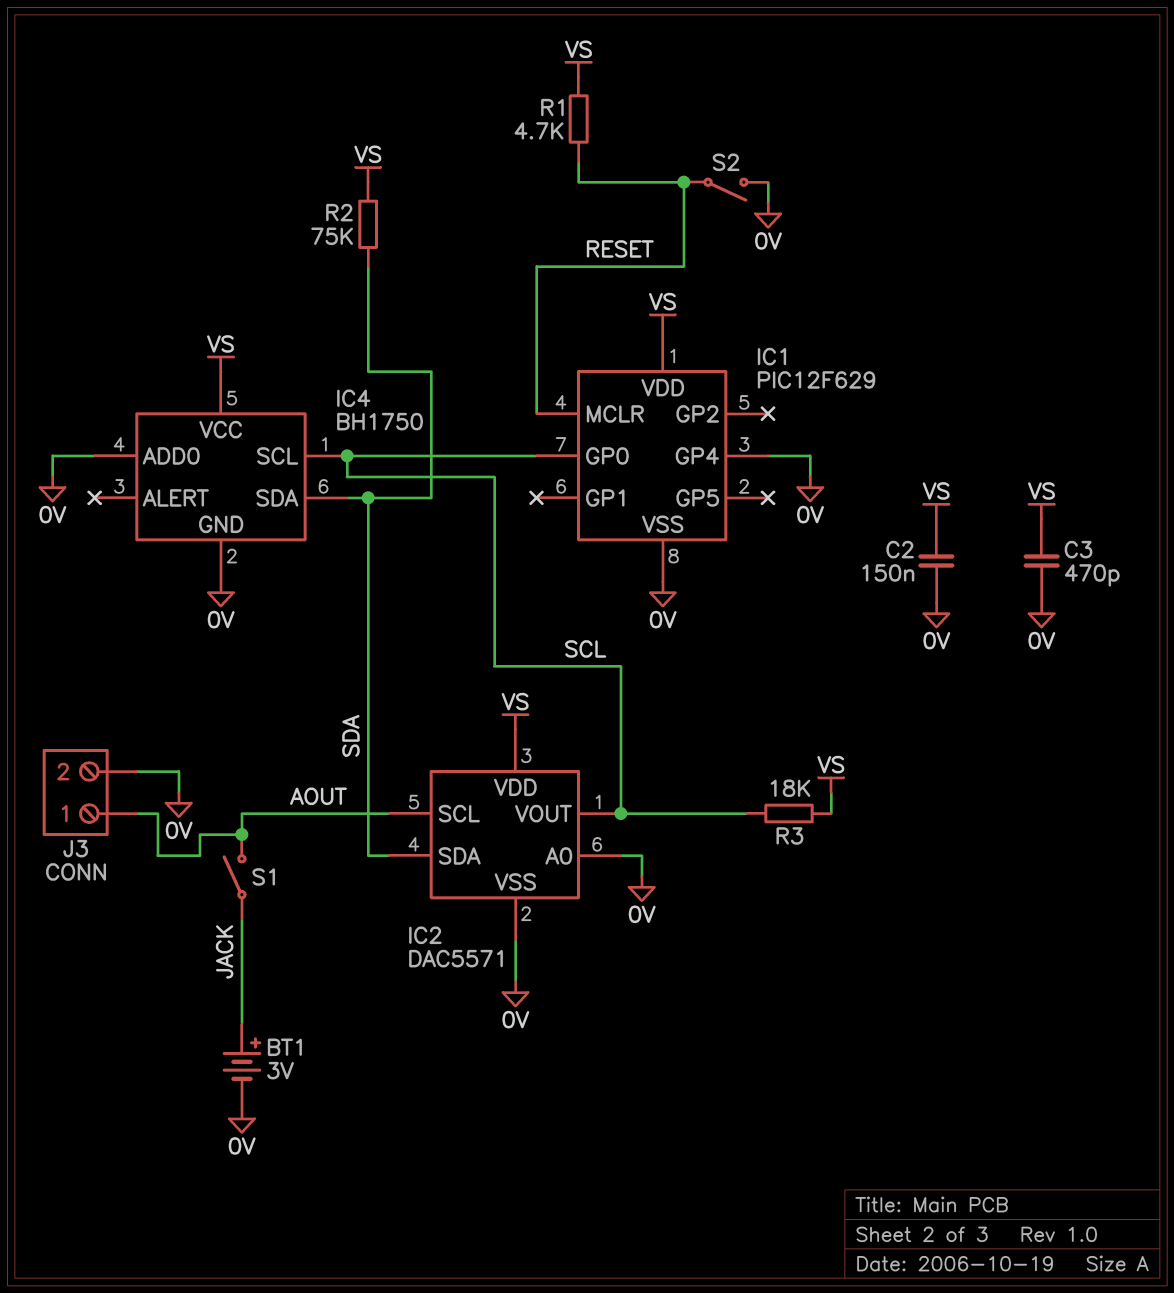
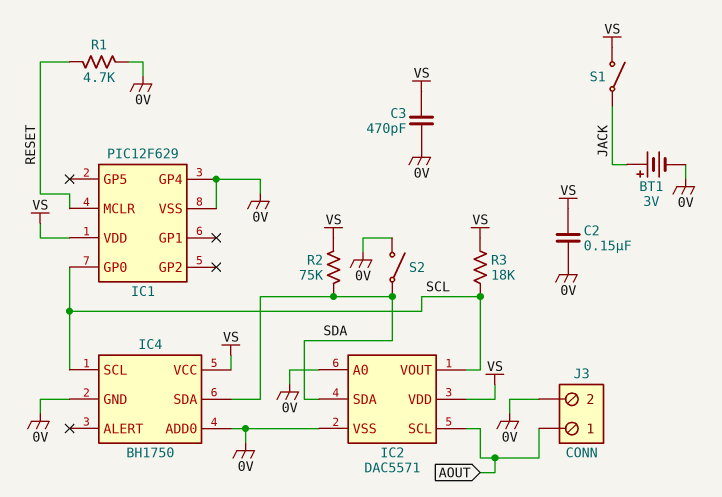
R1: 4.7k (RESET, VS) -> 4.7k (0V, RESET)
S1: switch (AOUT, JACK) -> switch (JACK, VS)
S2: switch (0V, RESET) -> switch (0V, SDA)

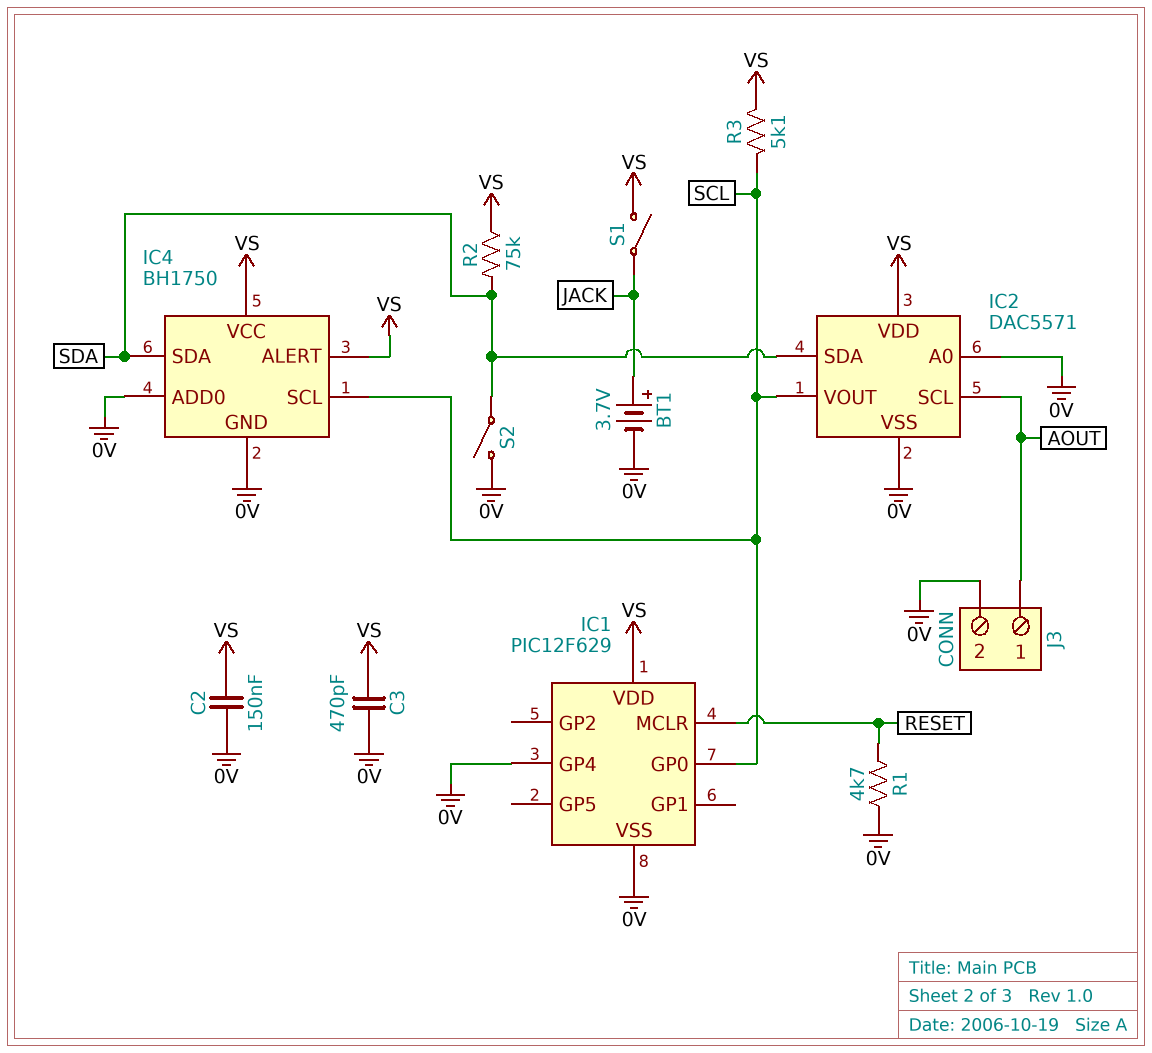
BT1: 3V (plus JACK, minus 0V) -> 3.7V (plus JACK, minus 0V)
IC4 pin ALERT: none -> VS
R3: 18k (SCL, VS) -> 5.1k (SCL, VS)

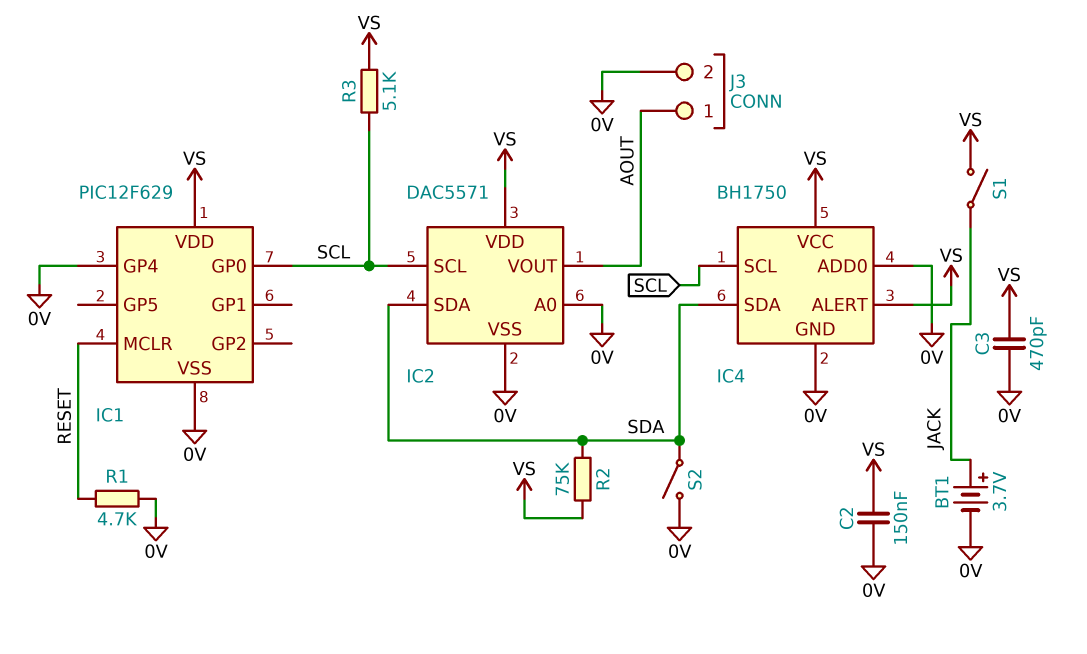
IC2 pin SCL: AOUT -> SCL
IC2 pin VOUT: SCL -> AOUT

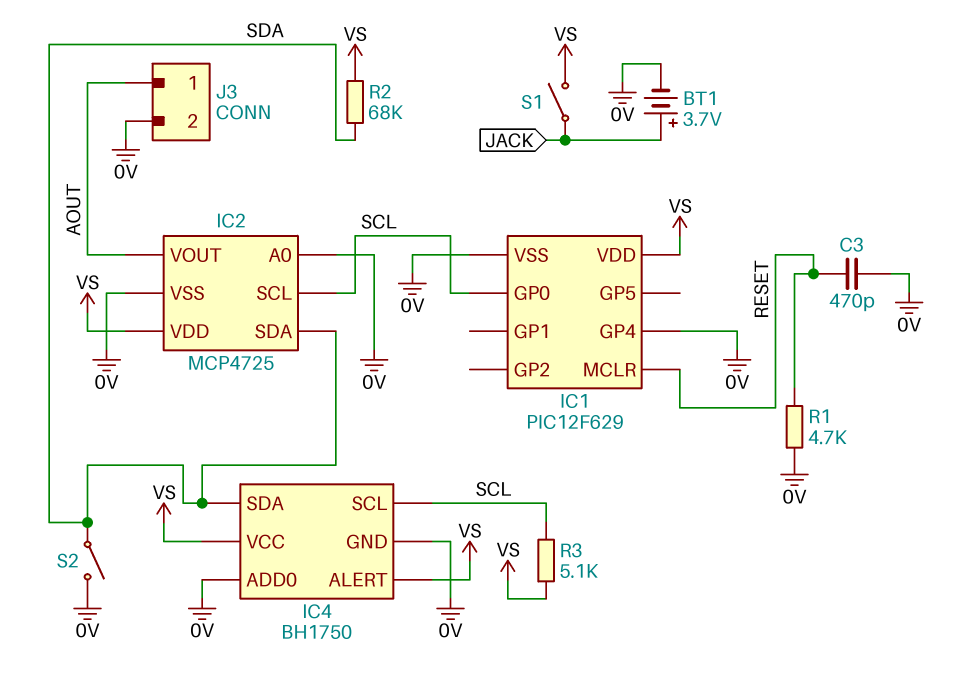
C2: 150nF (0V, VS) -> none
C3: 470pF (0V, VS) -> 470pF (0V, RESET)
IC2: DAC5571 -> MCP4725
R2: 75k (SDA, VS) -> 68k (SDA, VS)

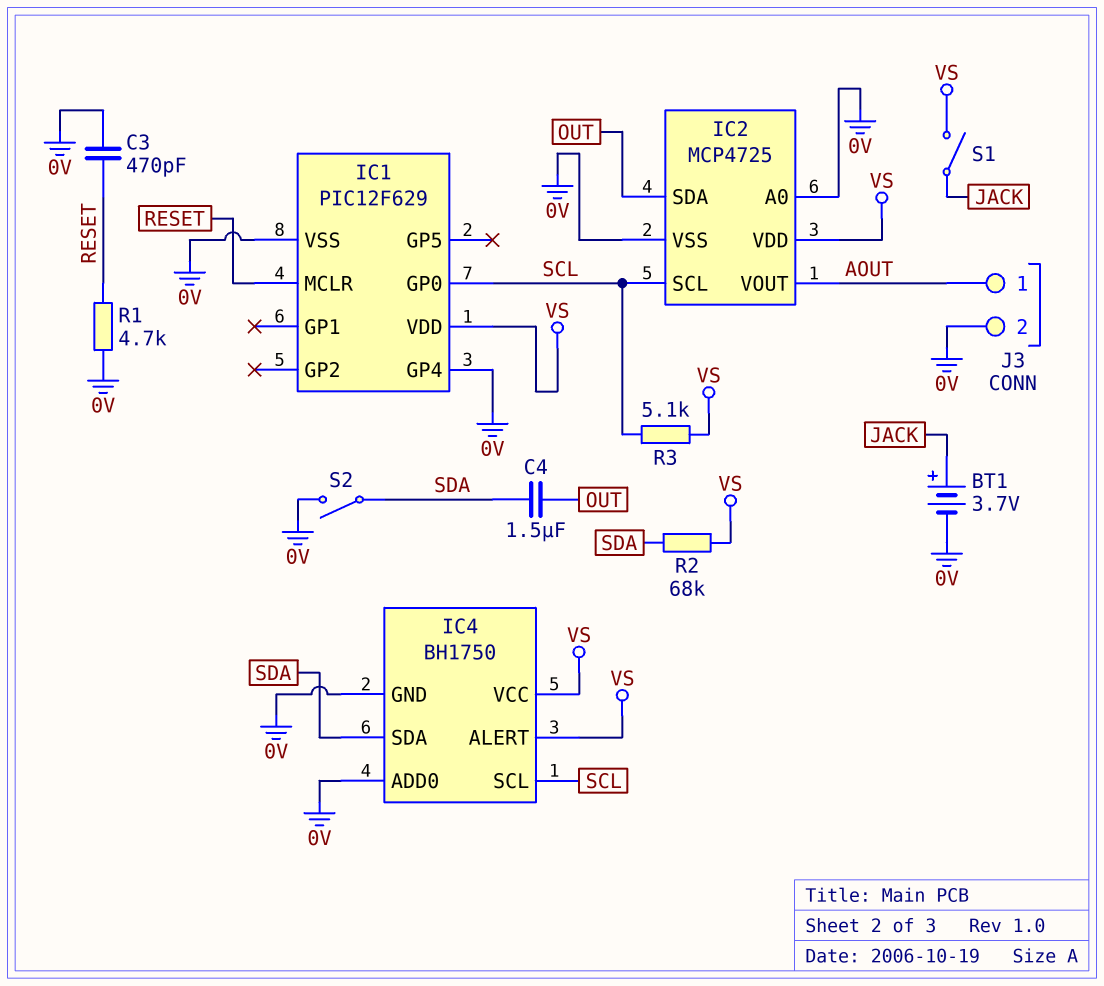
C4: none -> 1.5uF (OUT, SDA)
IC2 pin SDA: SDA -> OUT

